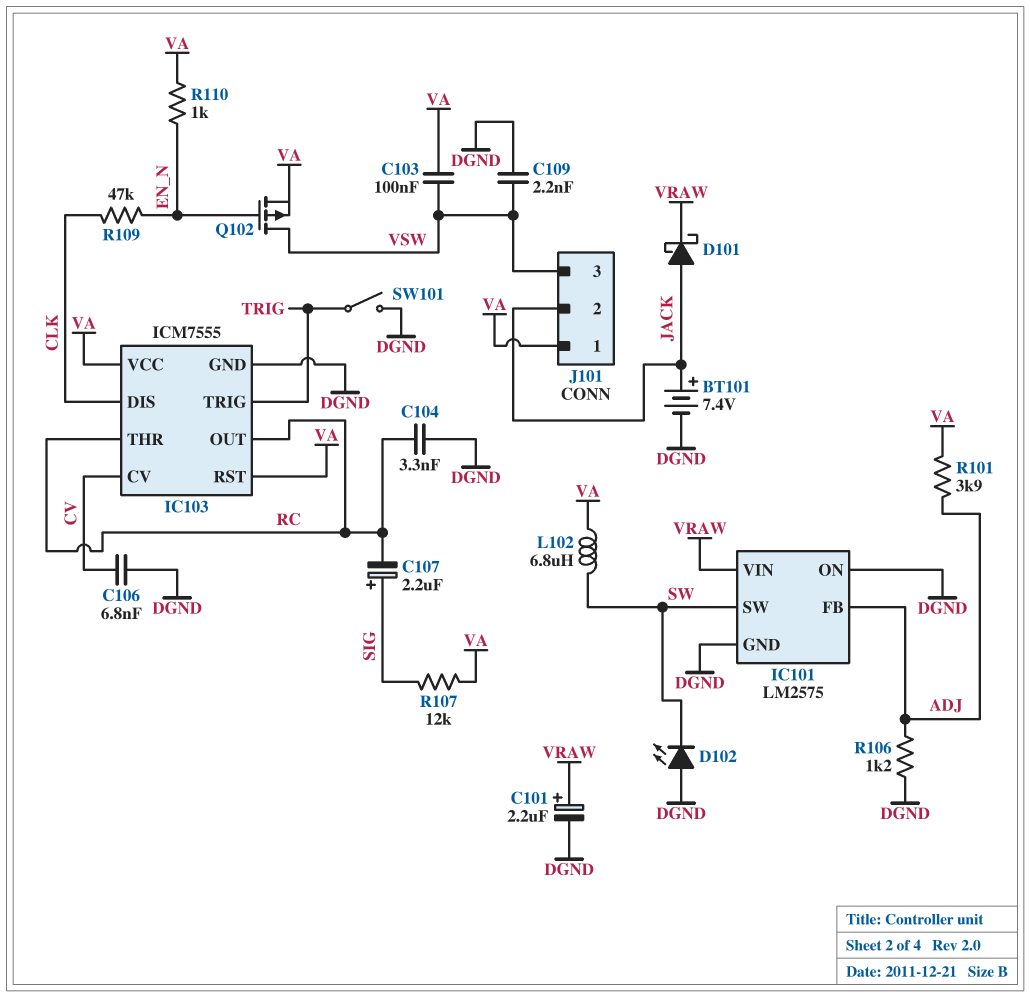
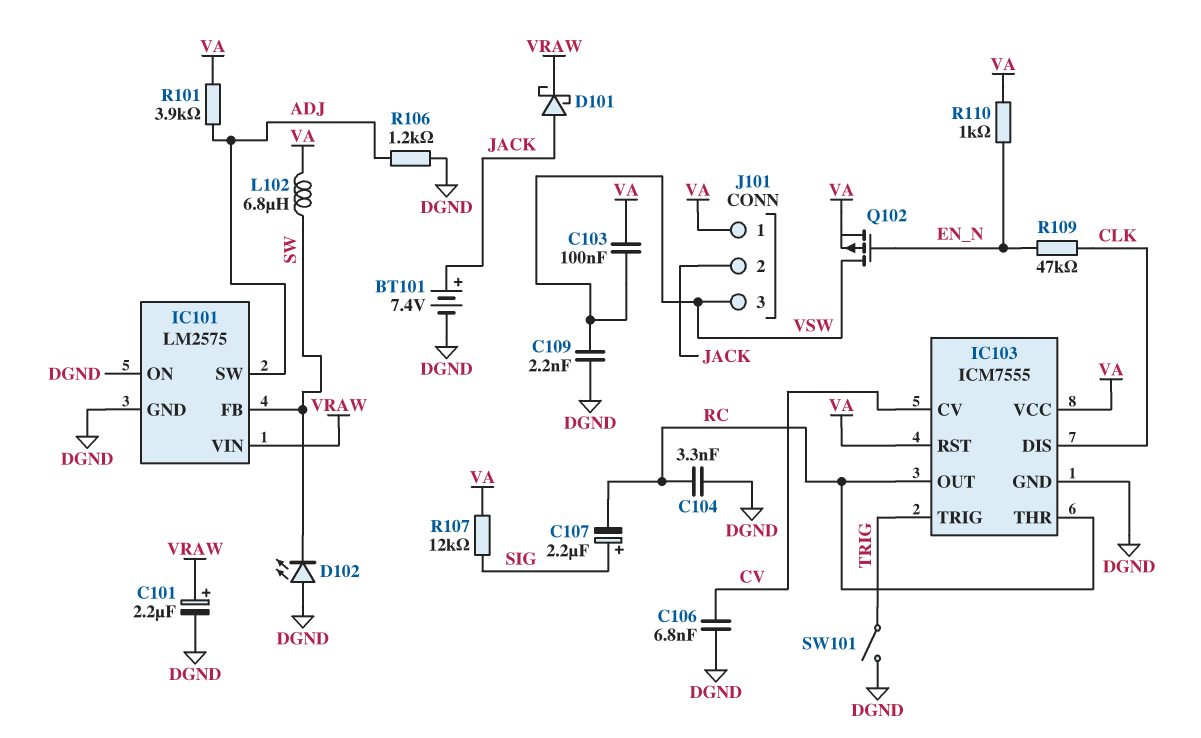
IC101 pin FB: ADJ -> SW
IC101 pin SW: SW -> ADJ

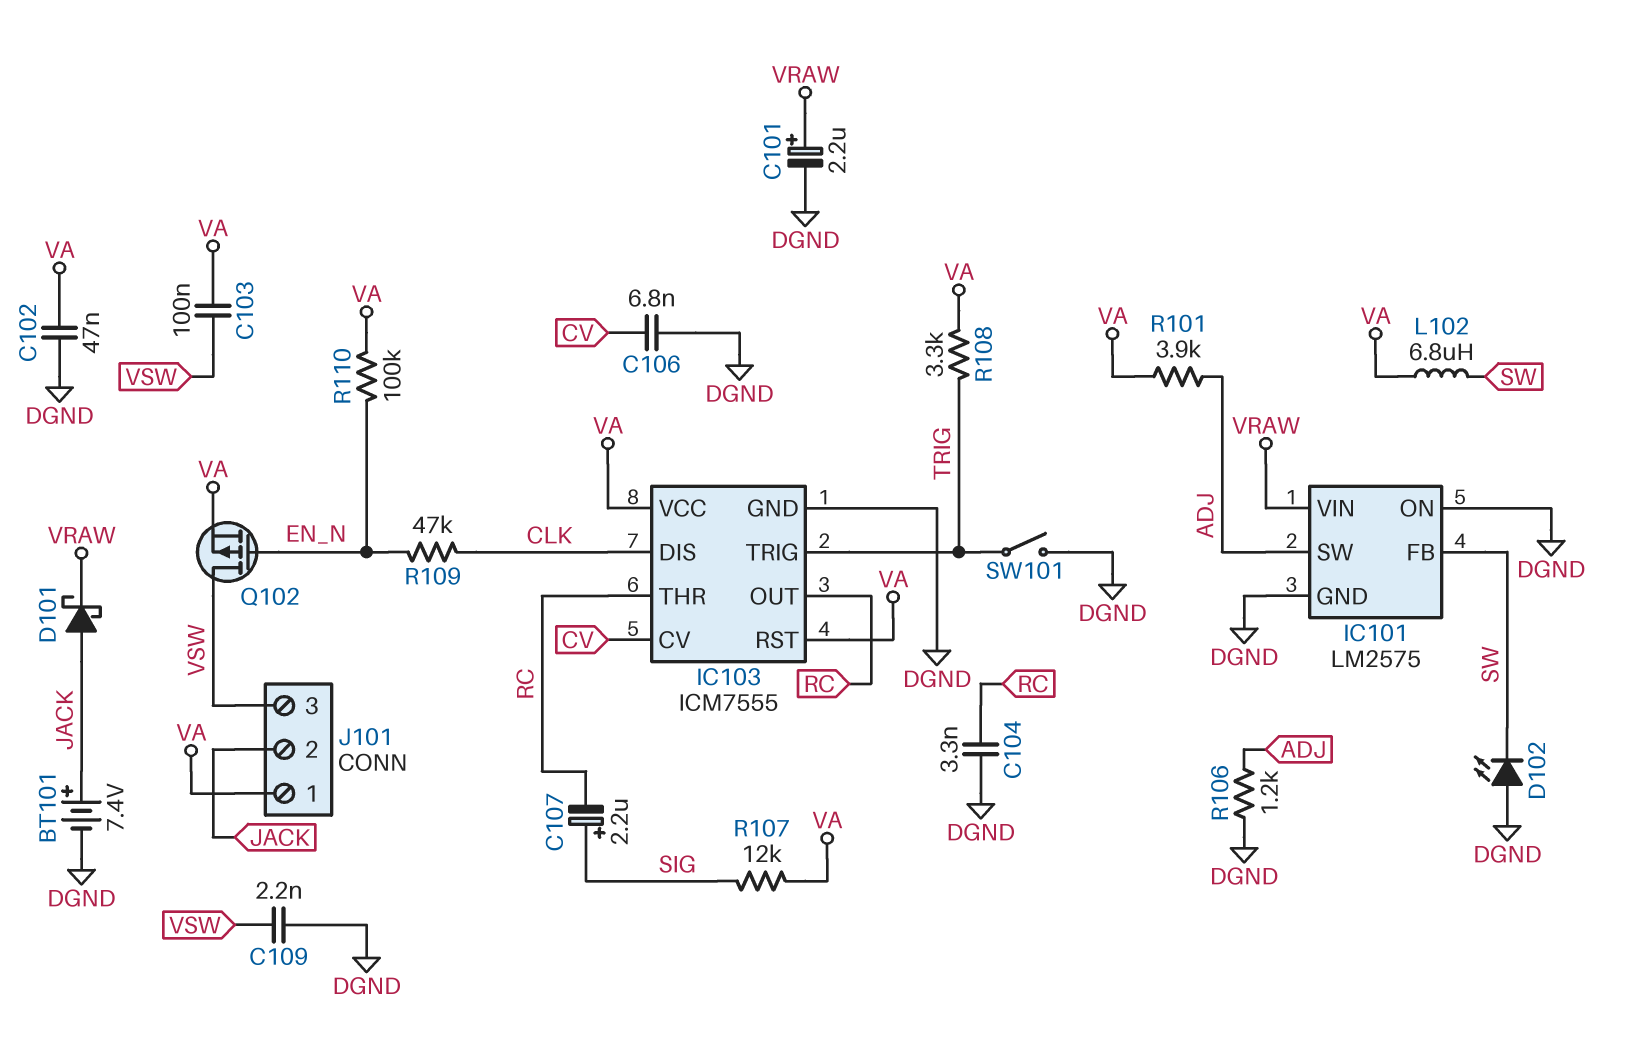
C102: none -> 47nF (DGND, VA)
R108: none -> 3.3k (TRIG, VA)
R110: 1k (EN_N, VA) -> 100k (EN_N, VA)

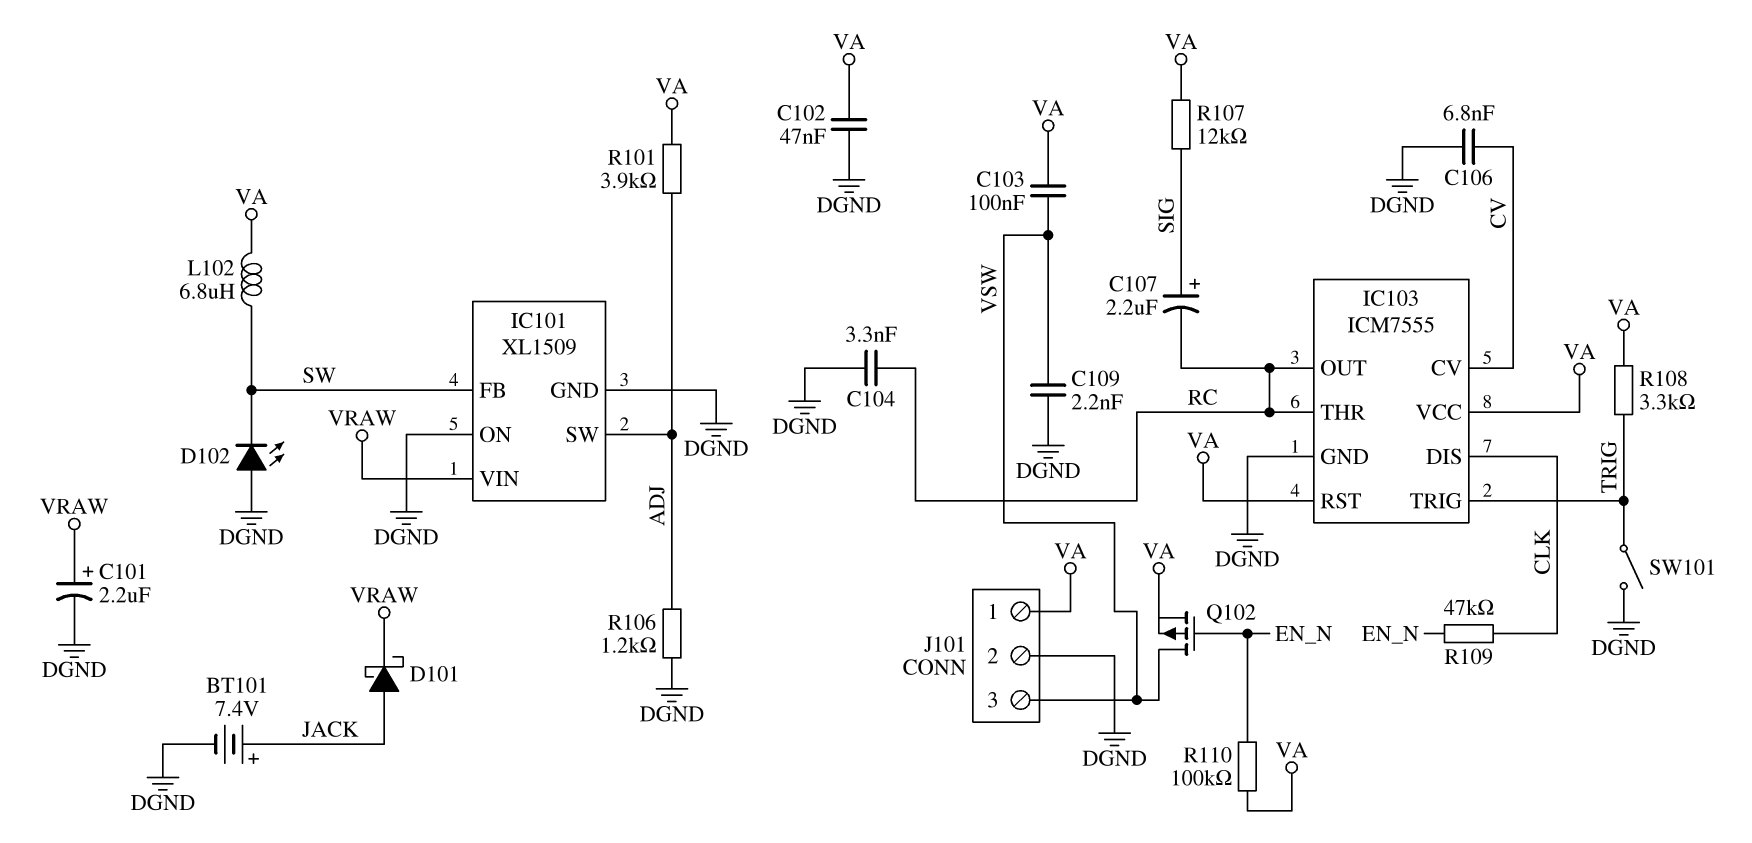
IC101: LM2575 -> XL1509
J101 pin 2: JACK -> DGND

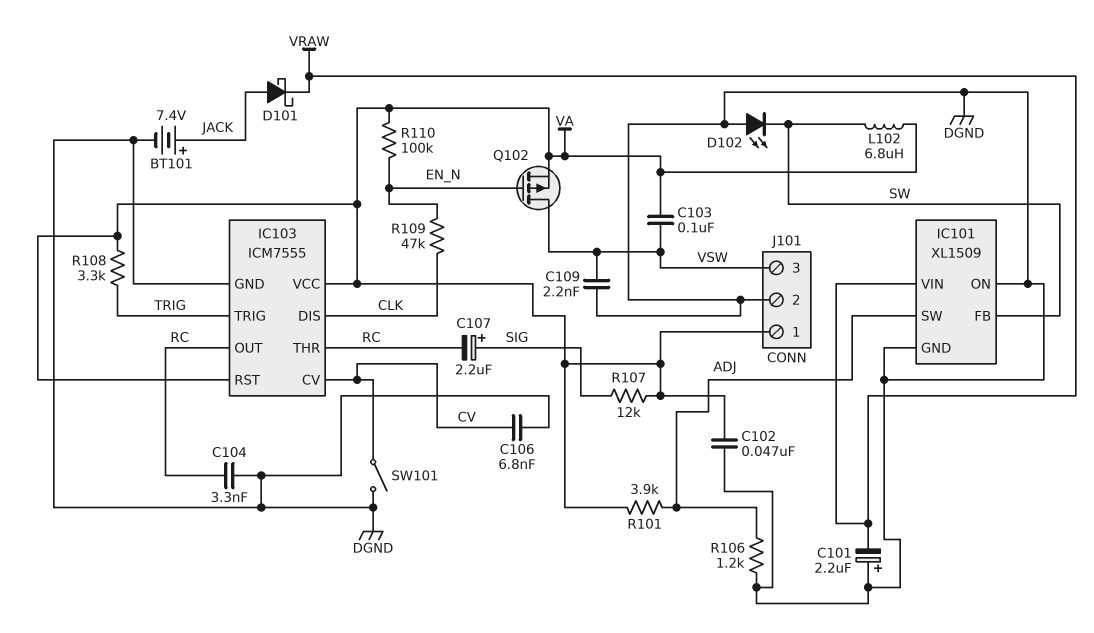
C101: 2.2uF (plus VRAW, minus DGND) -> 2.2uF (plus DGND, minus VRAW)
SW101: switch (DGND, TRIG) -> switch (CV, DGND)

